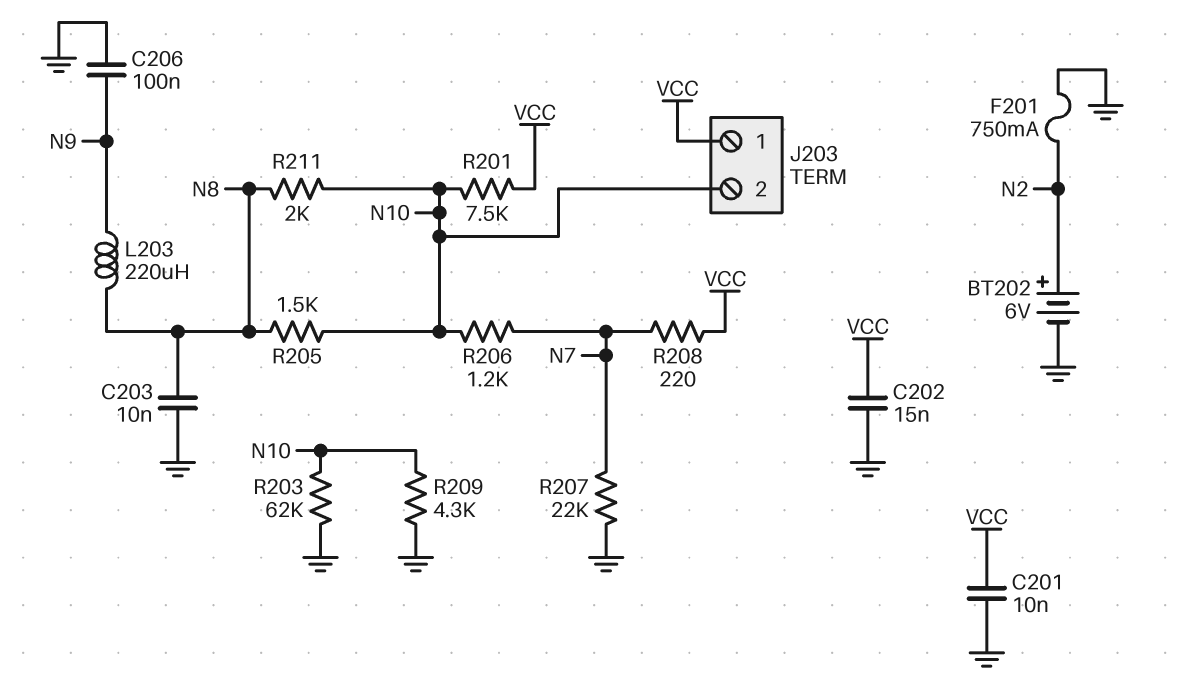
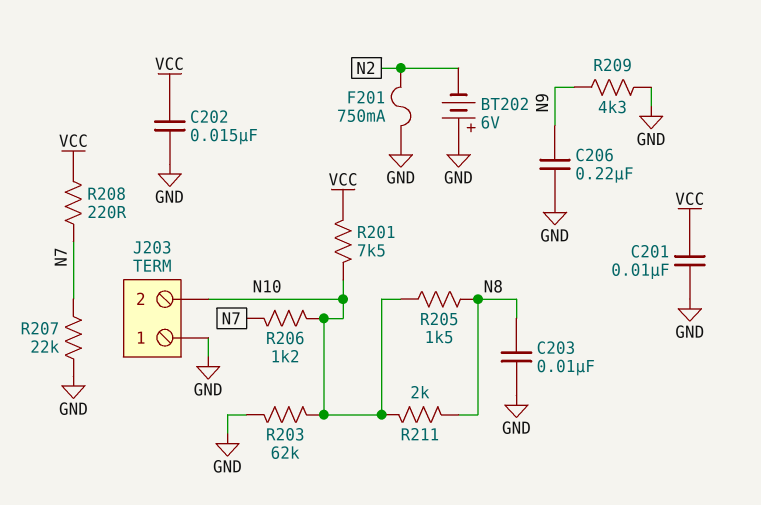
BT202: 6V (plus N2, minus GND) -> 6V (plus GND, minus N2)
C206: 100nF (GND, N9) -> 220nF (GND, N9)
J203 pin 1: VCC -> GND
L203: 220uH (N8, N9) -> none
R209: 4.3k (GND, N10) -> 4.3k (GND, N9)

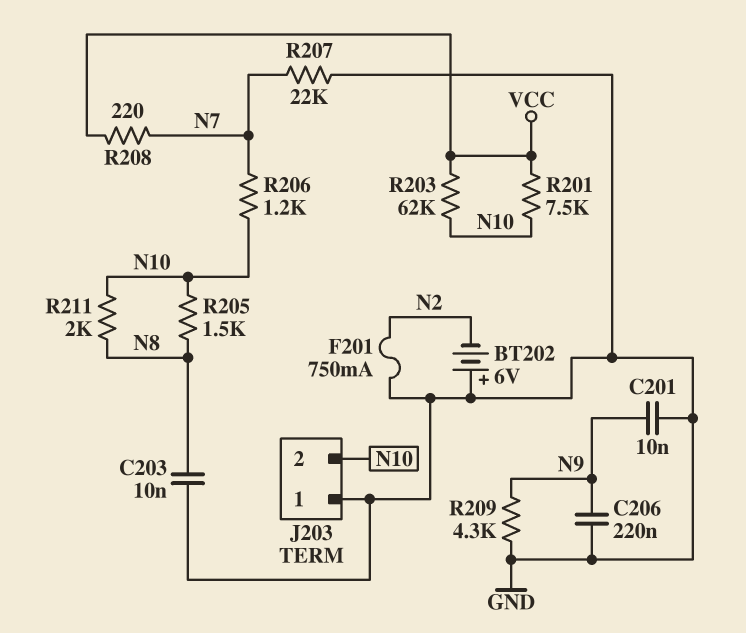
C201: 10nF (GND, VCC) -> 10nF (GND, N9)
C202: 15nF (GND, VCC) -> none
R203: 62k (GND, N10) -> 62k (N10, VCC)

